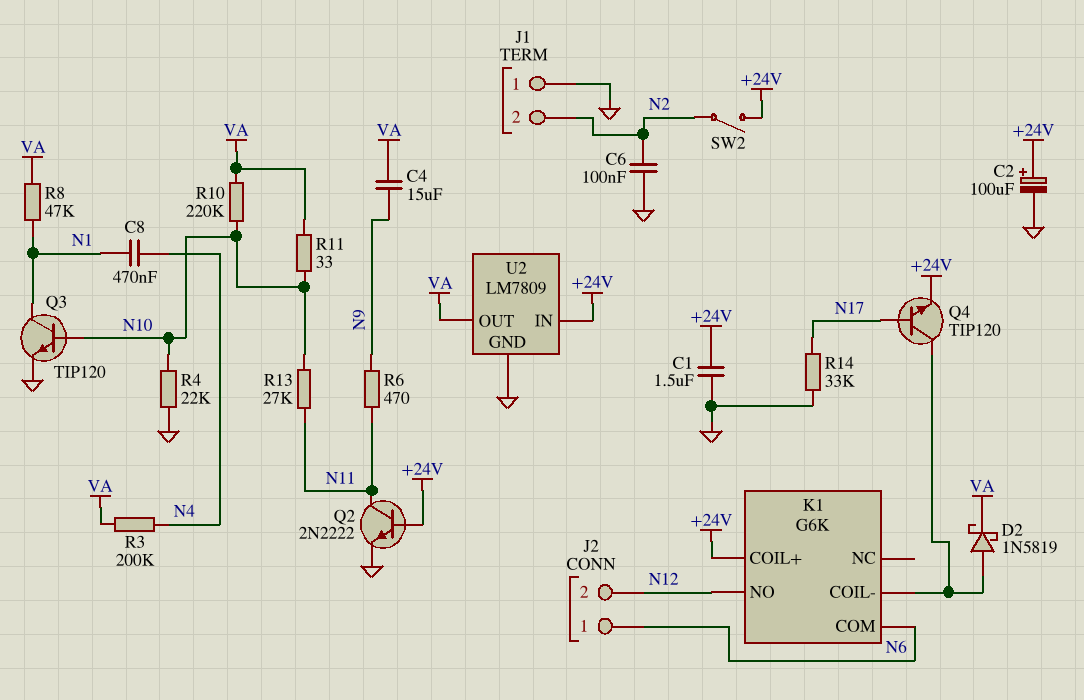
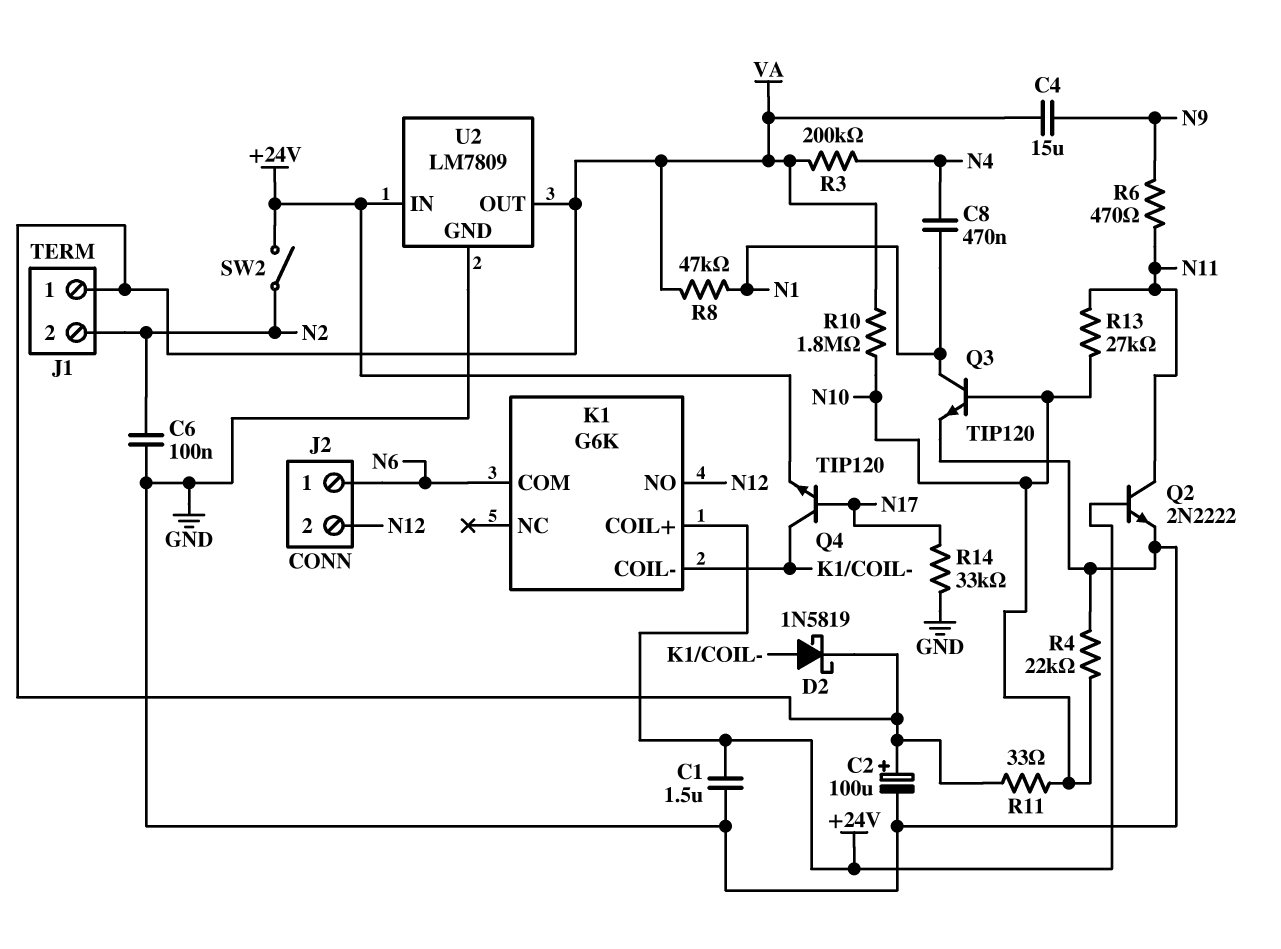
C2: 100uF (plus +24V, minus GND) -> 100uF (plus VA, minus GND)
J1 pin 1: GND -> VA
R10: 220k (N10, VA) -> 1.8M (N10, VA)

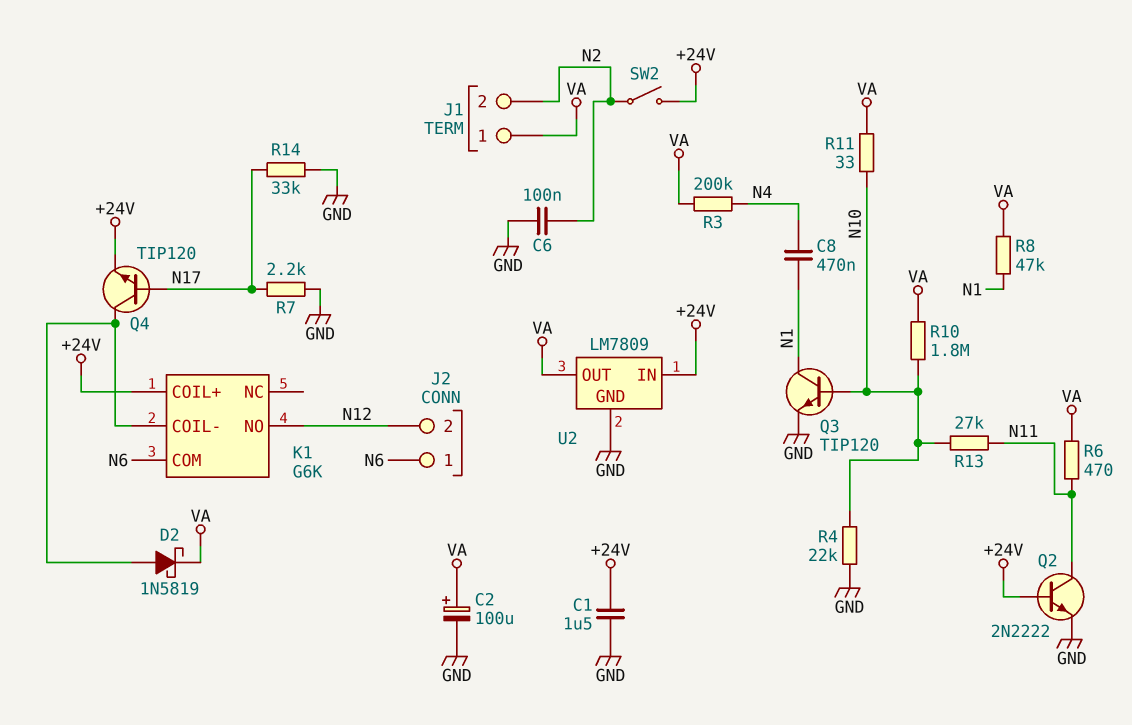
C4: 15uF (N9, VA) -> none
R6: 470 (N9, N11) -> 470 (N11, VA)
R7: none -> 2.2k (GND, N17)

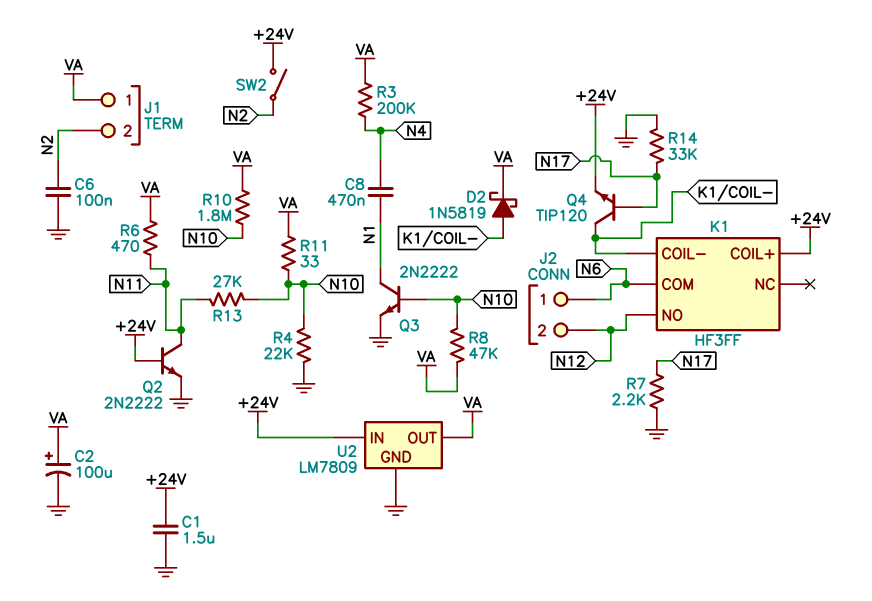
K1: G6K -> HF3FF
Q3: NPN TIP120 (B N10, C N1, E GND) -> NPN 2N2222 (B N10, C N1, E GND)
R8: 47k (N1, VA) -> 47k (N10, VA)

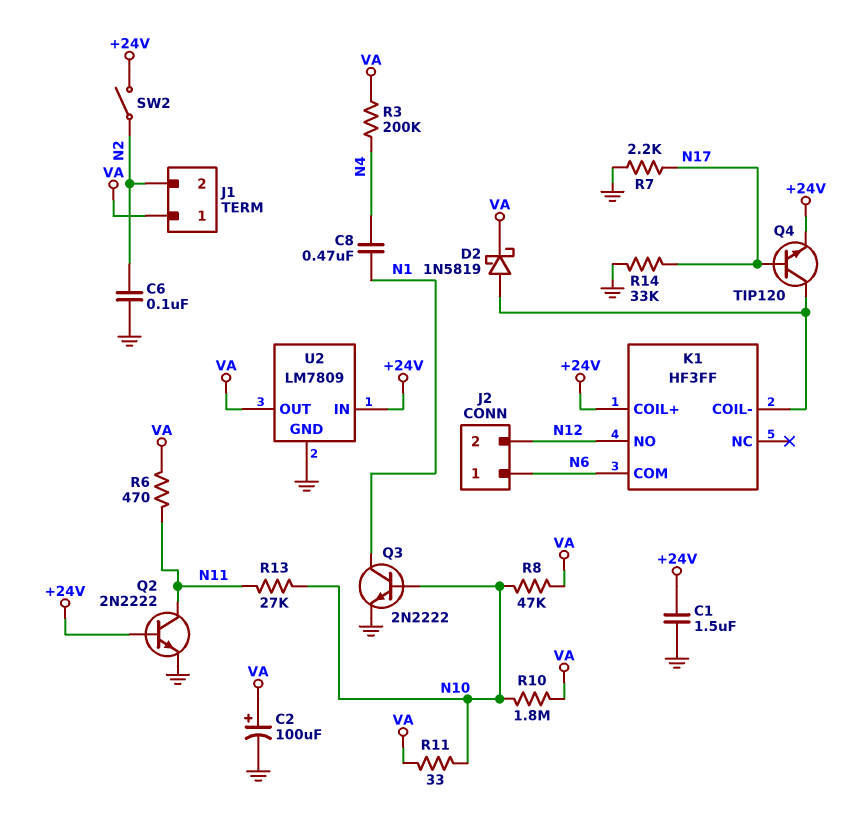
R4: 22k (GND, N10) -> none

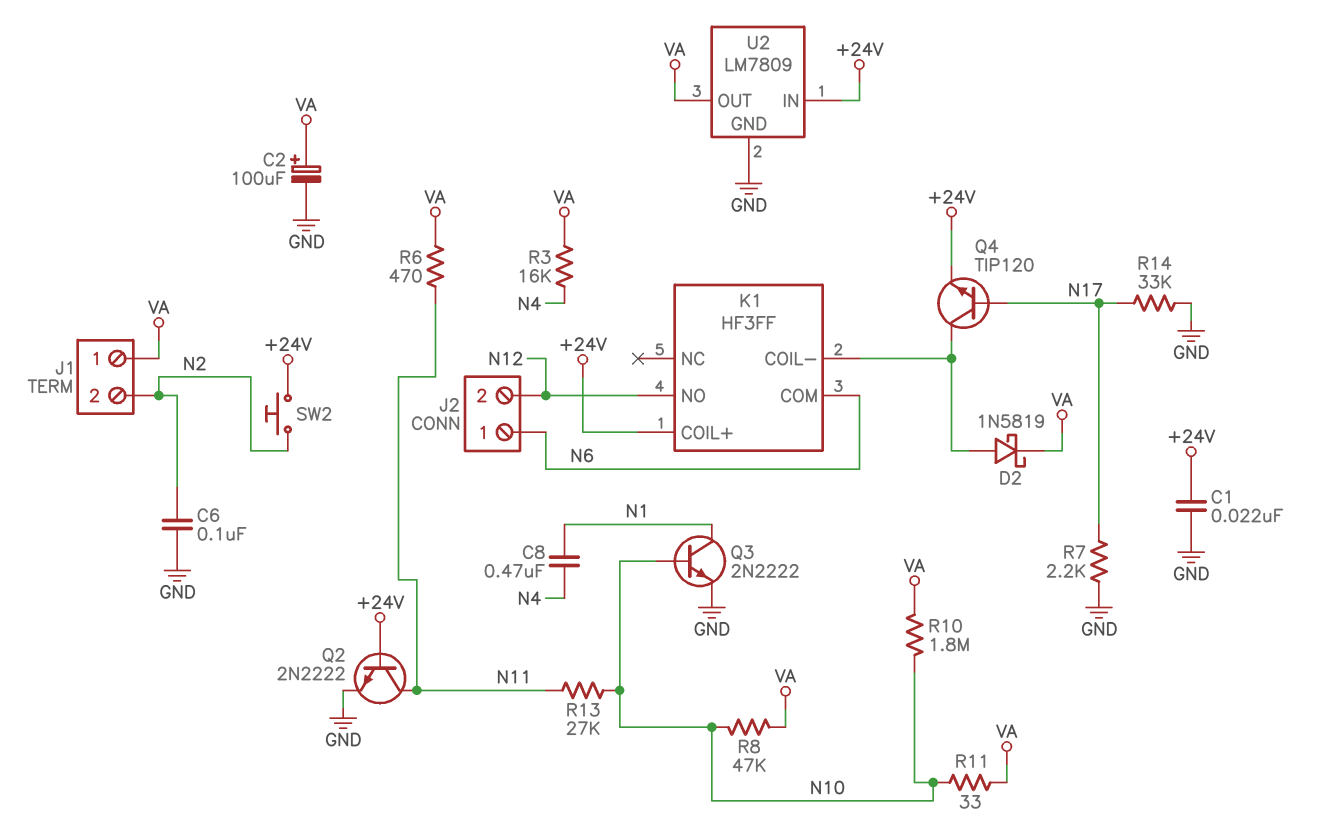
C1: 1.5uF (+24V, GND) -> 22nF (+24V, GND)
R3: 200k (N4, VA) -> 16k (N4, VA)
SW2: switch (+24V, N2) -> button (+24V, N2)

